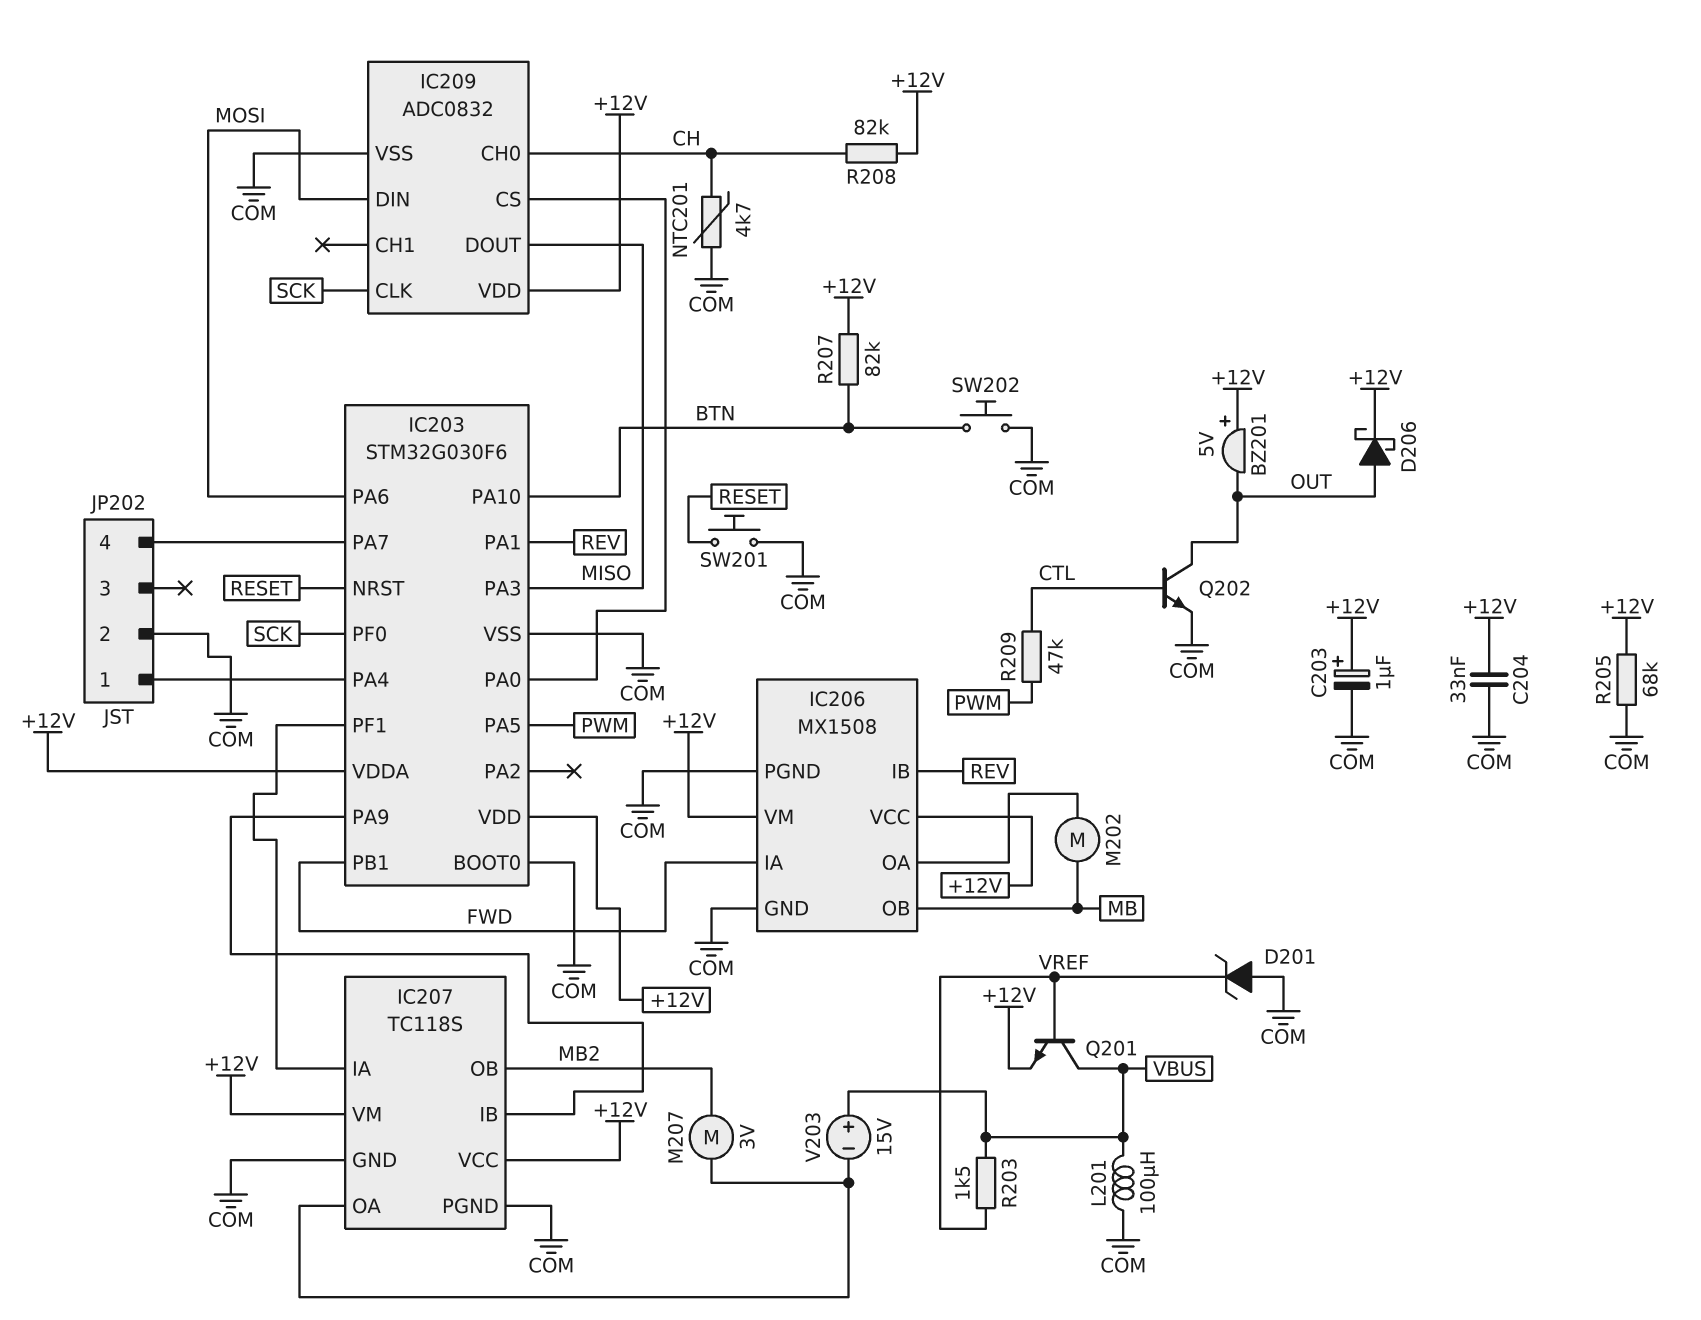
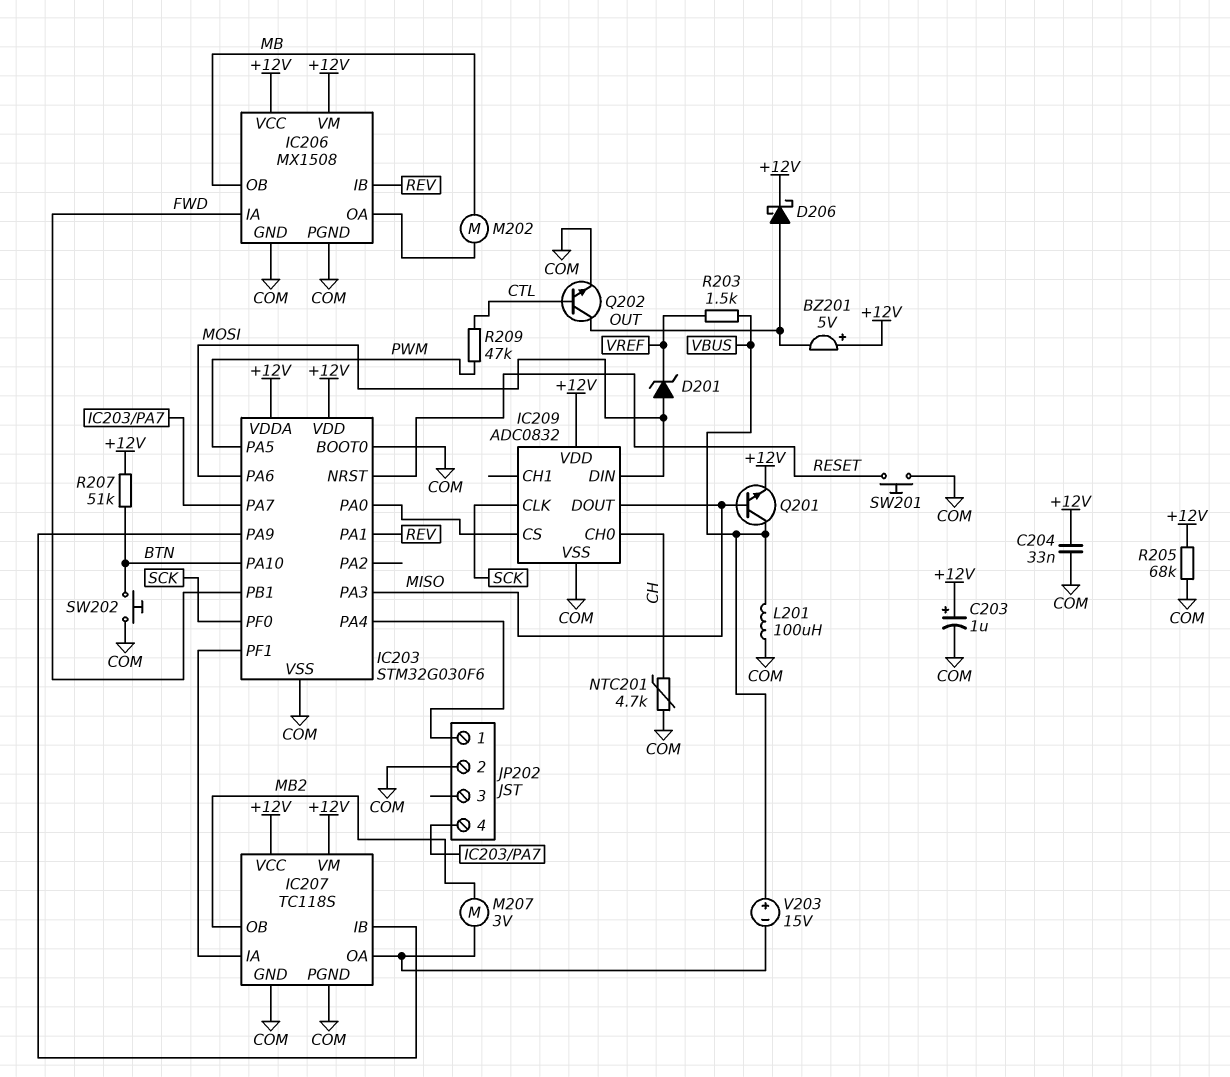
D201: zener (A COM, K VREF) -> zener (A MOSI, K VREF)
Q201: NPN (B VREF, C VBUS, E +12V) -> NPN (B MISO, C VBUS, E +12V)
R207: 82k (+12V, BTN) -> 51k (+12V, BTN)
R208: 82k (+12V, CH) -> none

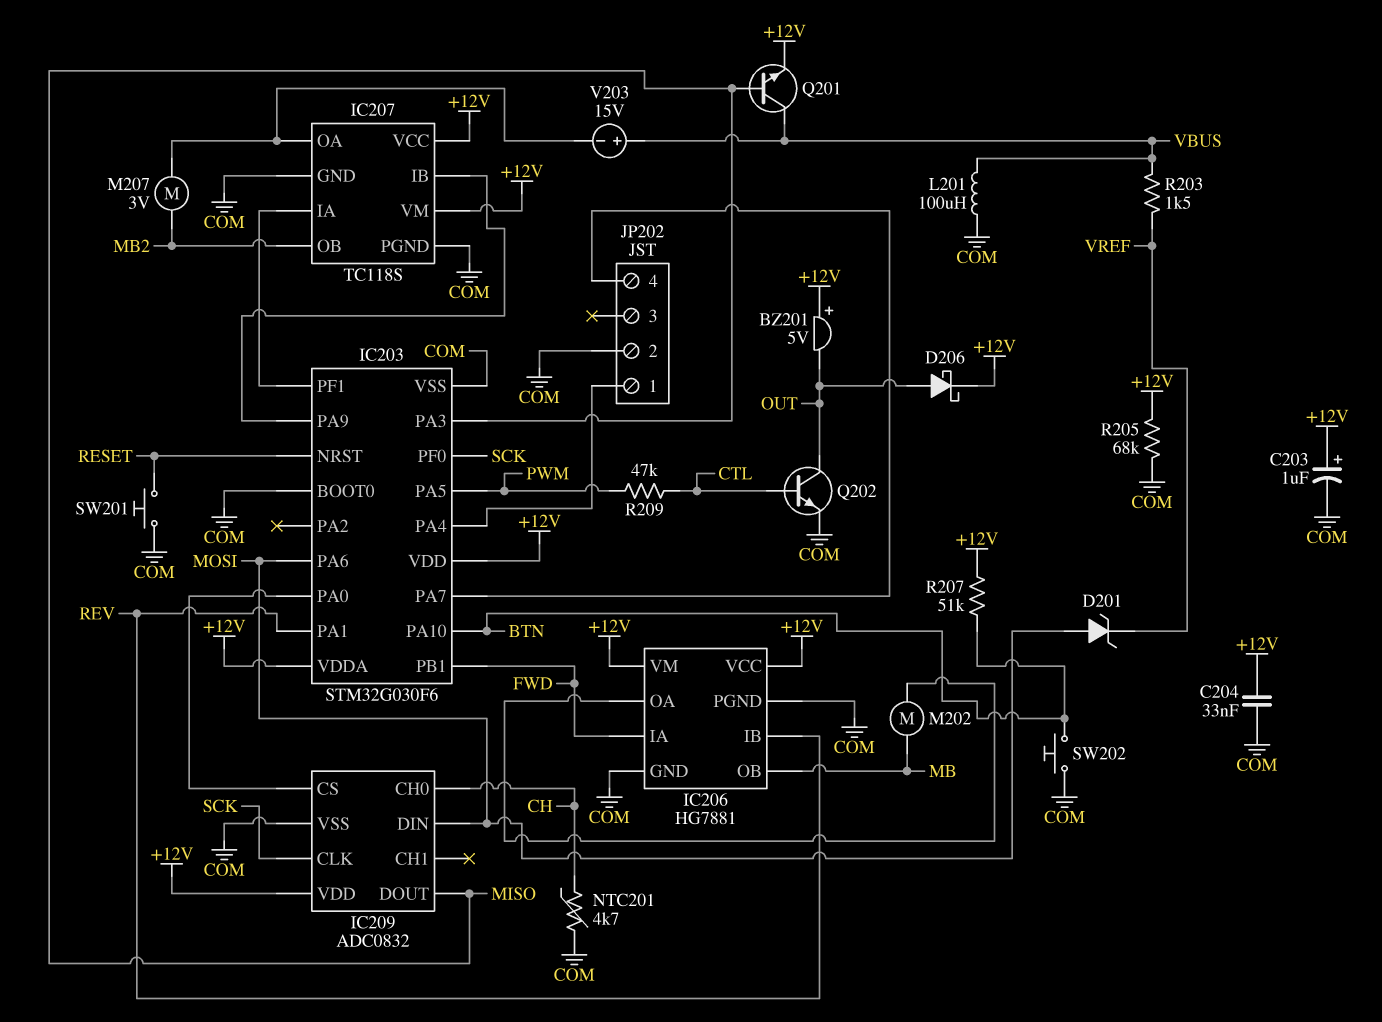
IC206: MX1508 -> HG7881

